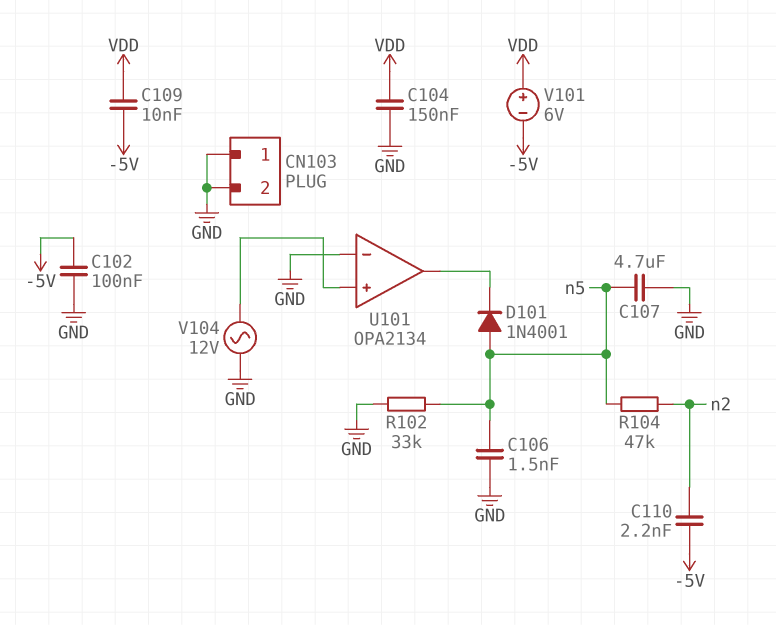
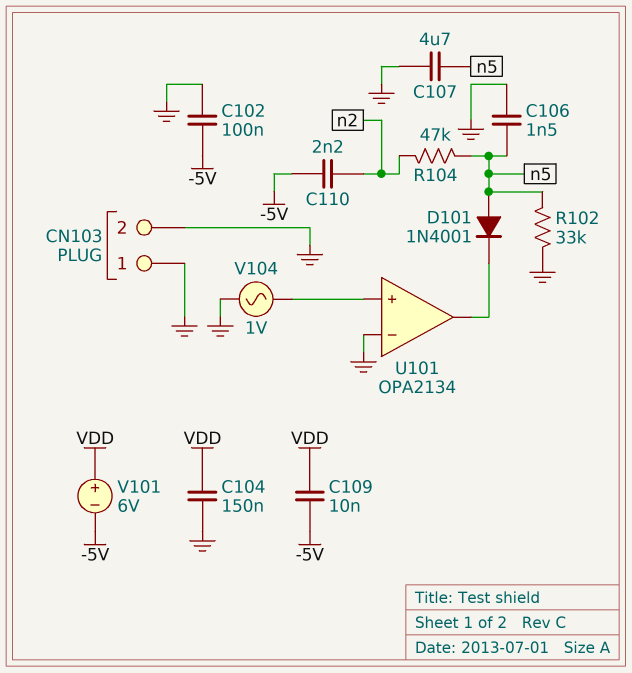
V104: AC 12V (GND, U101/in+) -> AC 1V (GND, U101/in+)

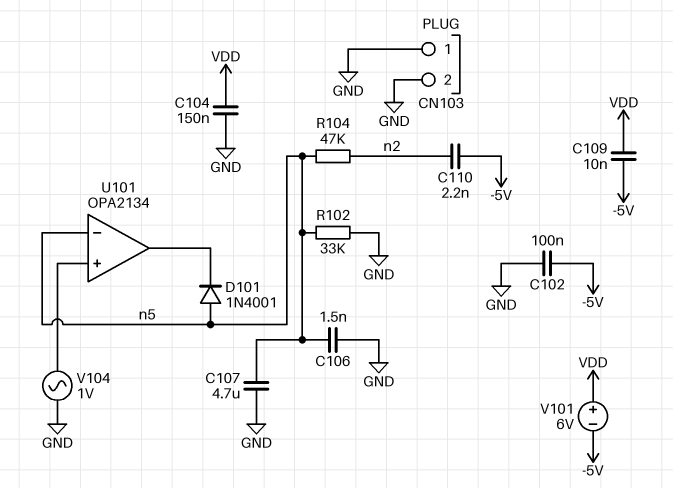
U101 pin in-: GND -> n5

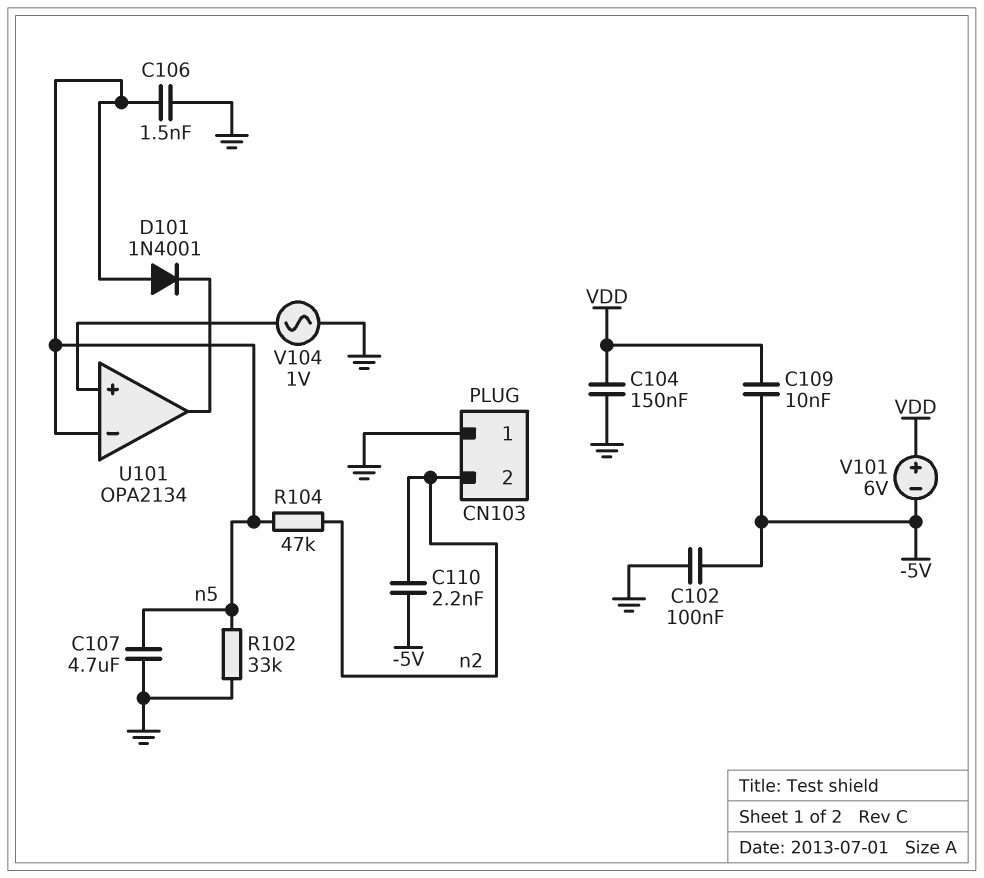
CN103 pin 2: GND -> n2

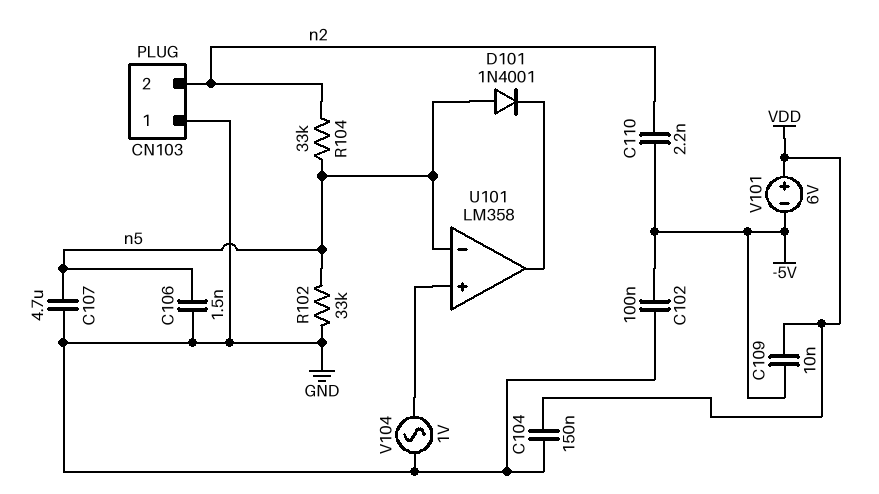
R104: 47k (n2, n5) -> 33k (n2, n5)
U101: OPA2134 -> LM358

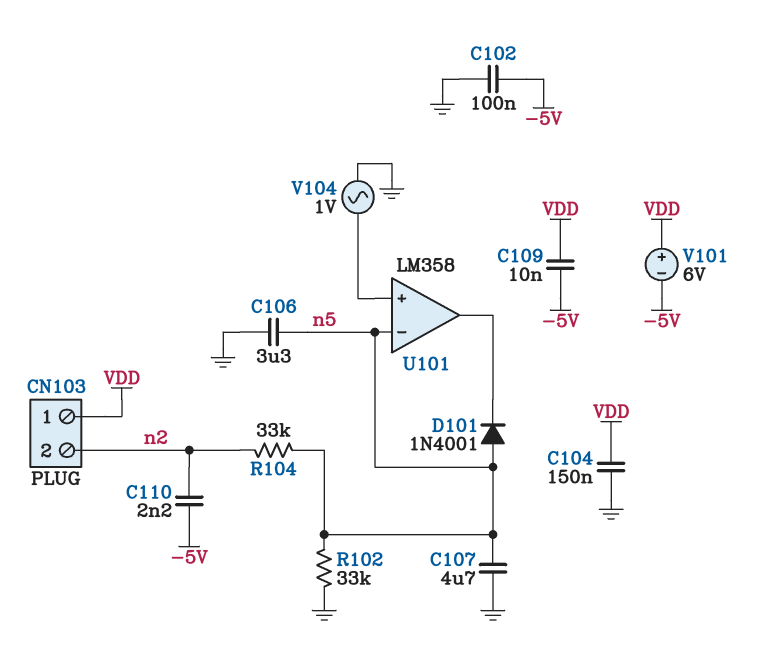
C106: 1.5nF (GND, n5) -> 3.3uF (GND, n5)
CN103 pin 1: GND -> VDD

